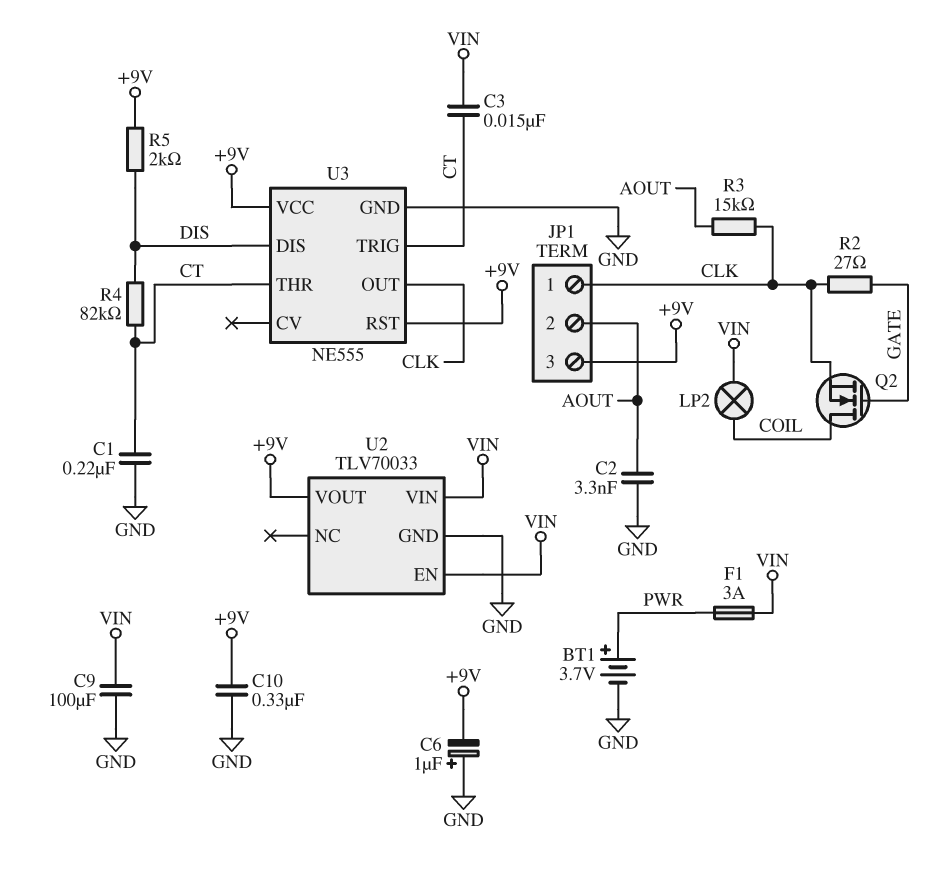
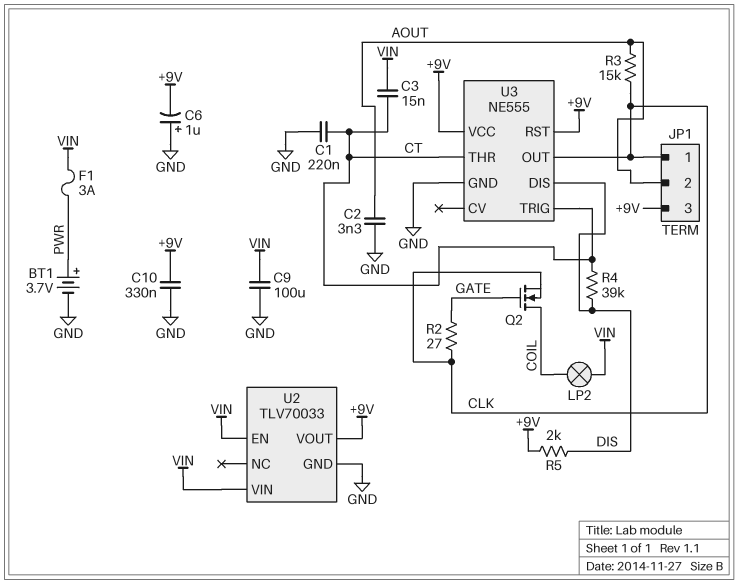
R4: 82k (CT, DIS) -> 39k (CT, DIS)

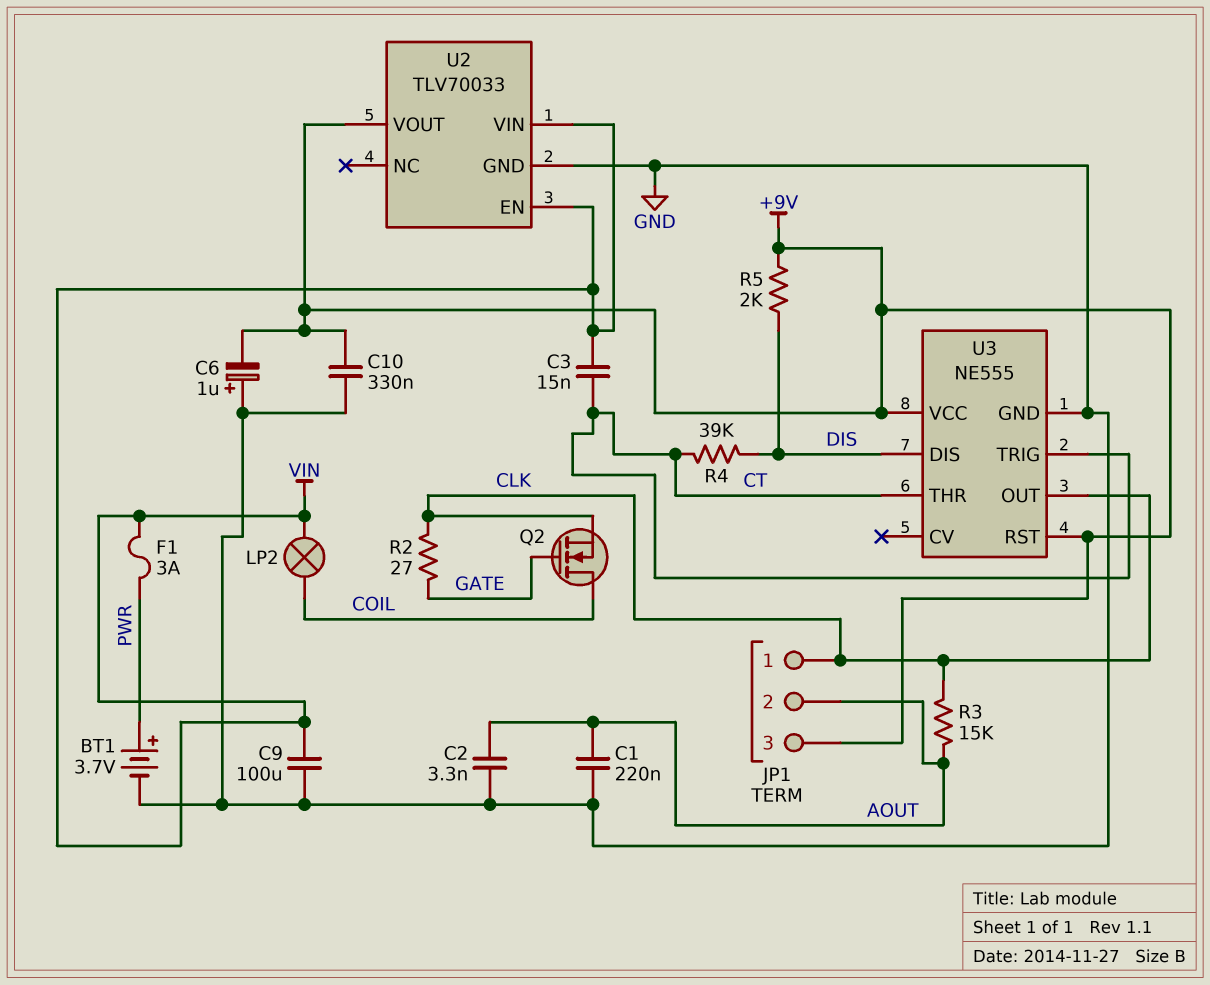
C1: 220nF (CT, GND) -> 220nF (AOUT, GND)

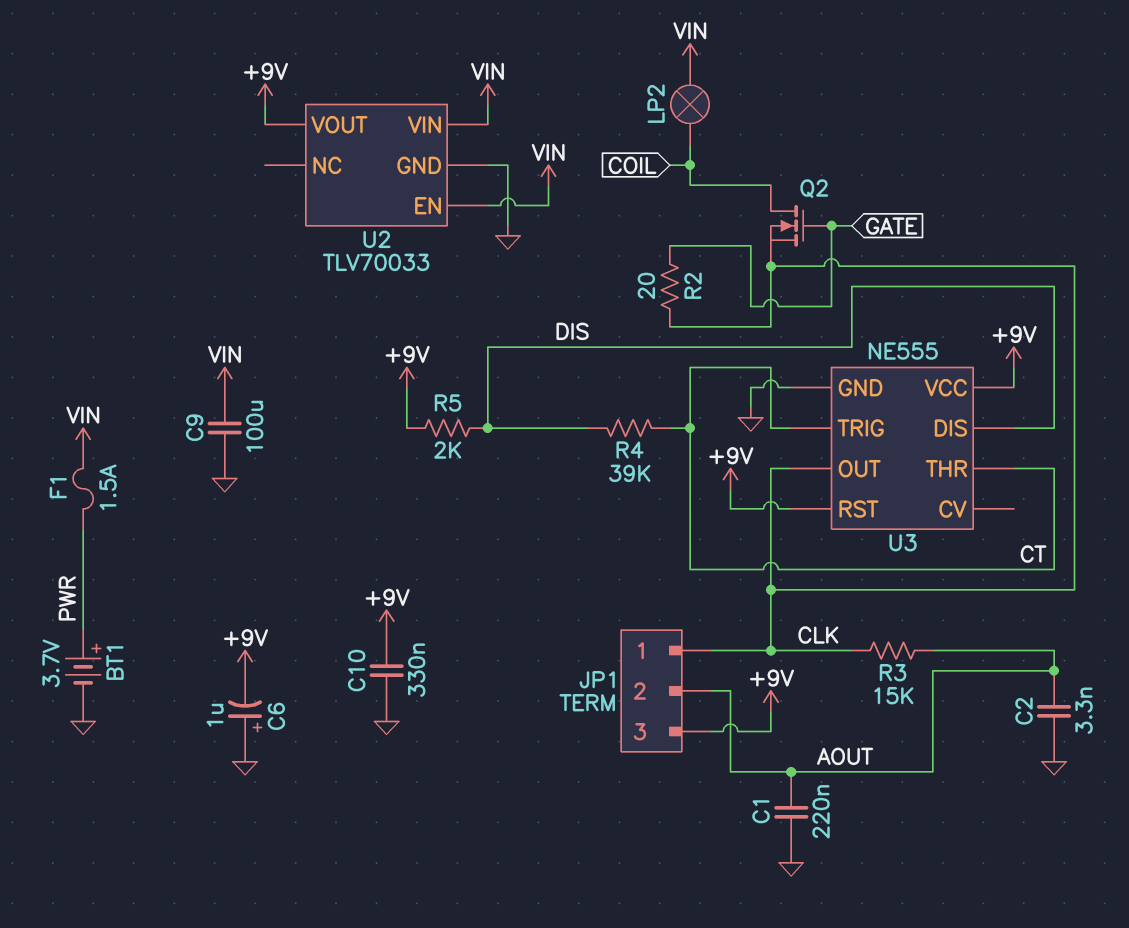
C3: 15nF (CT, VIN) -> none
F1: 3A (PWR, VIN) -> 1.5A (PWR, VIN)
R2: 27 (CLK, GATE) -> 20 (CLK, GATE)

